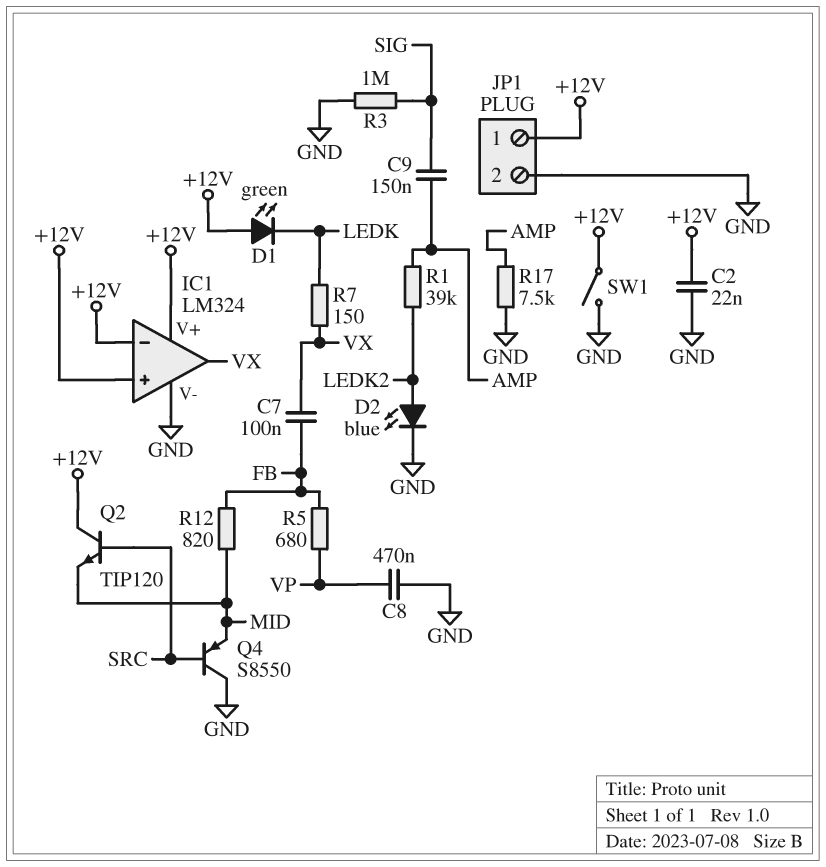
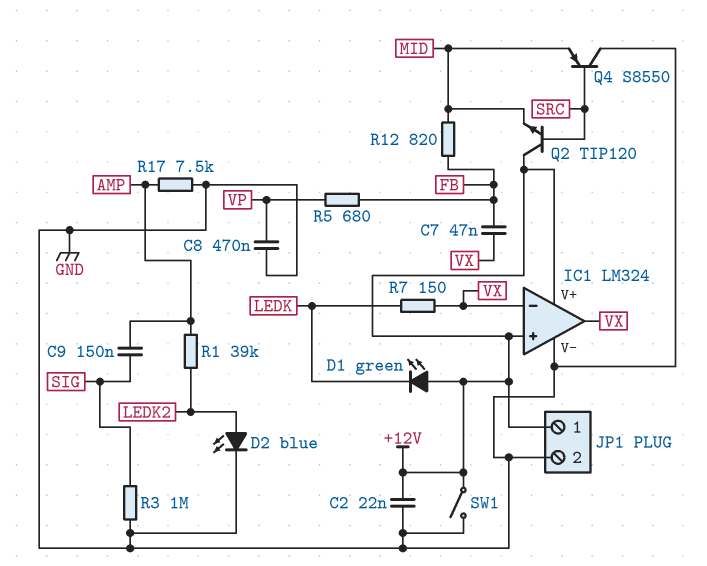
C7: 100nF (FB, VX) -> 47nF (FB, VX)
IC1 pin in-: +12V -> VX

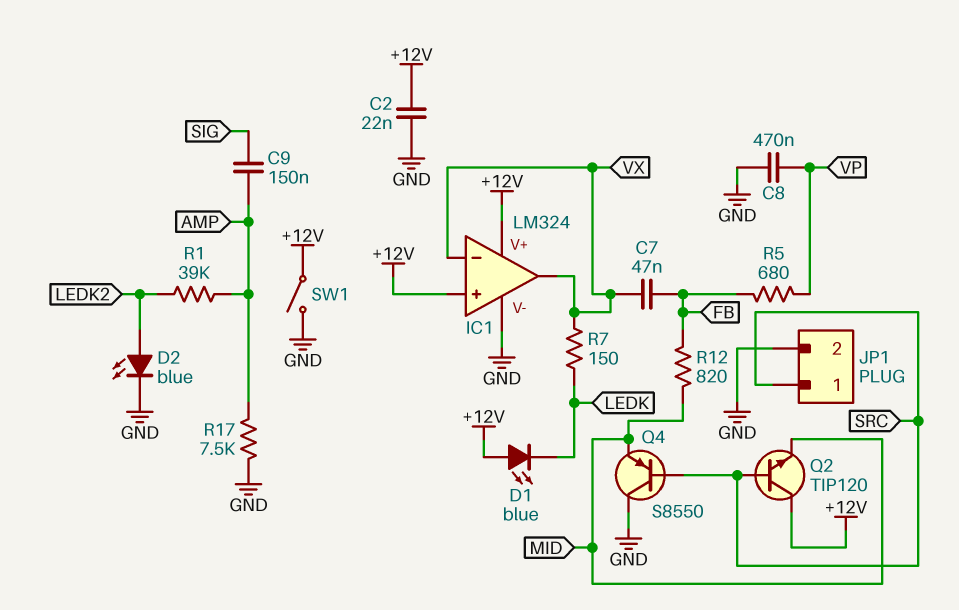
D1: LED green (A +12V, K LEDK) -> LED blue (A +12V, K LEDK)
JP1 pin 1: +12V -> SRC
R3: 1M (GND, SIG) -> none

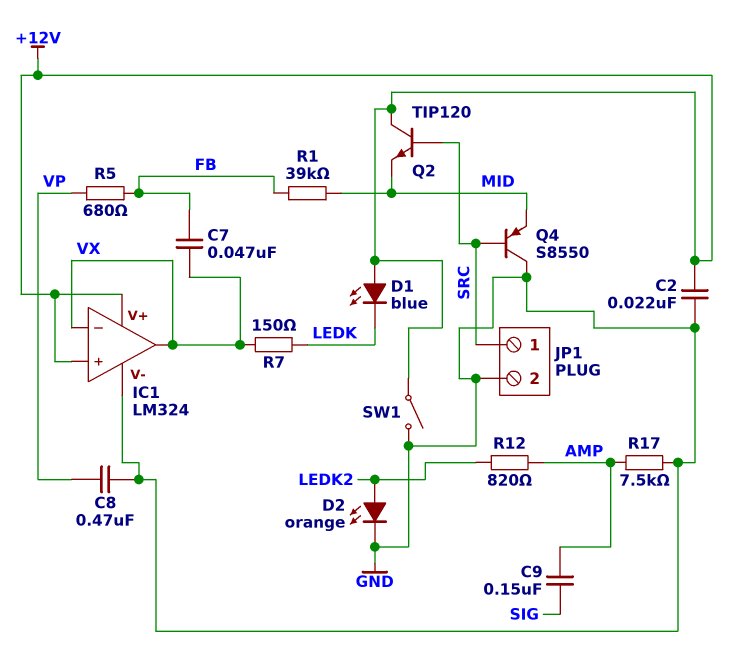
D2: LED blue (A LEDK2, K GND) -> LED orange (A LEDK2, K GND)
R1: 39k (AMP, LEDK2) -> 39k (FB, MID)
R12: 820 (FB, MID) -> 820 (AMP, LEDK2)

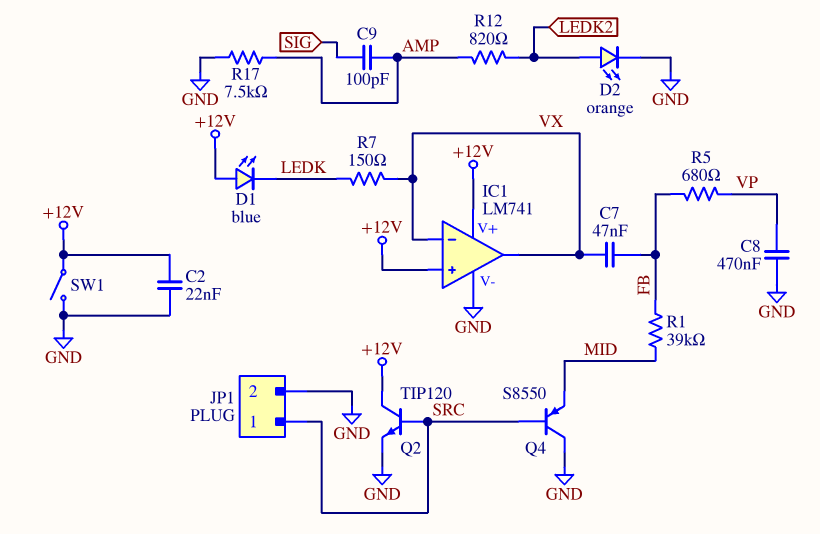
C9: 150nF (AMP, SIG) -> 100pF (AMP, SIG)
IC1: LM324 -> LM741
Q2: NPN TIP120 (B SRC, C +12V, E MID) -> NPN TIP120 (B SRC, C +12V, E GND)

